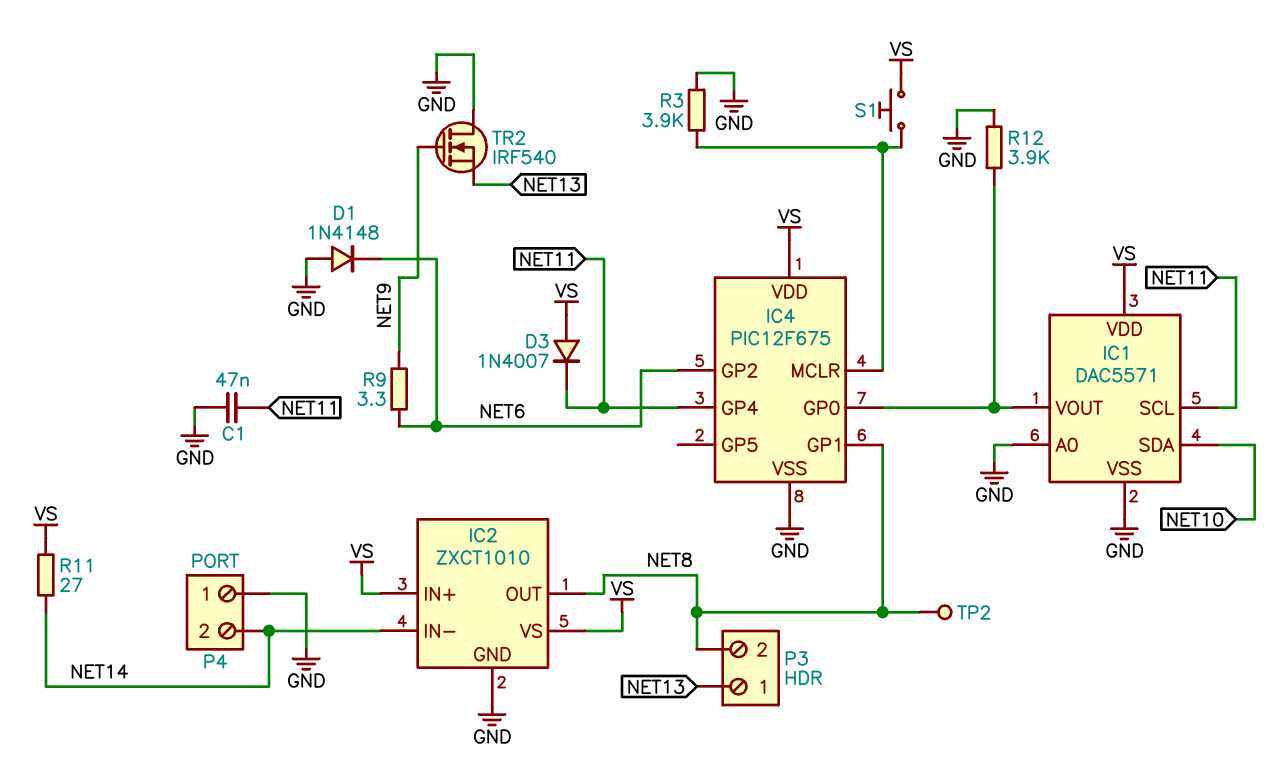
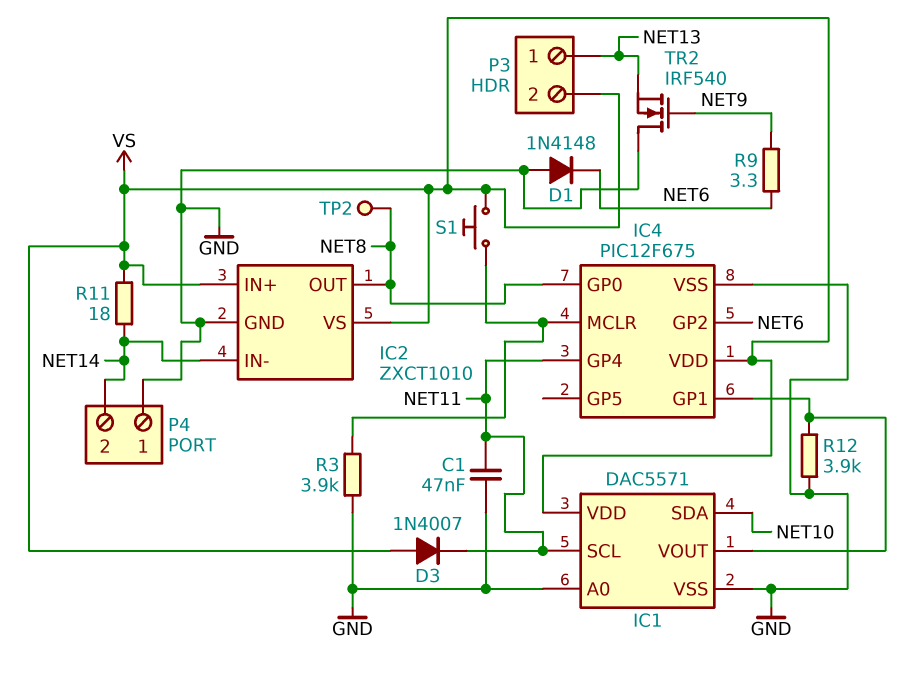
IC4 pin GP0: IC1/VOUT -> NET8
IC4 pin GP1: NET8 -> IC1/VOUT
P3 pin 2: NET8 -> VS
R11: 27 (NET14, VS) -> 18 (NET14, VS)

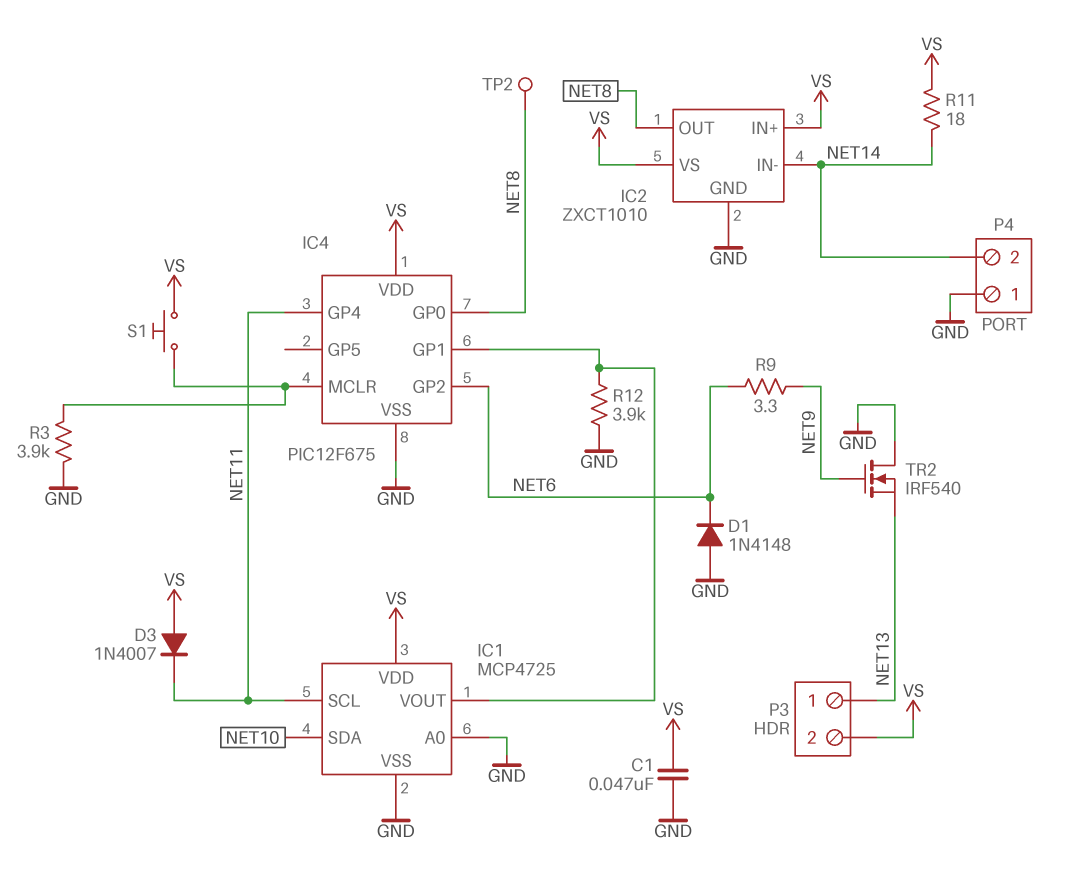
C1: 47nF (GND, NET11) -> 47nF (GND, VS)
IC1: DAC5571 -> MCP4725

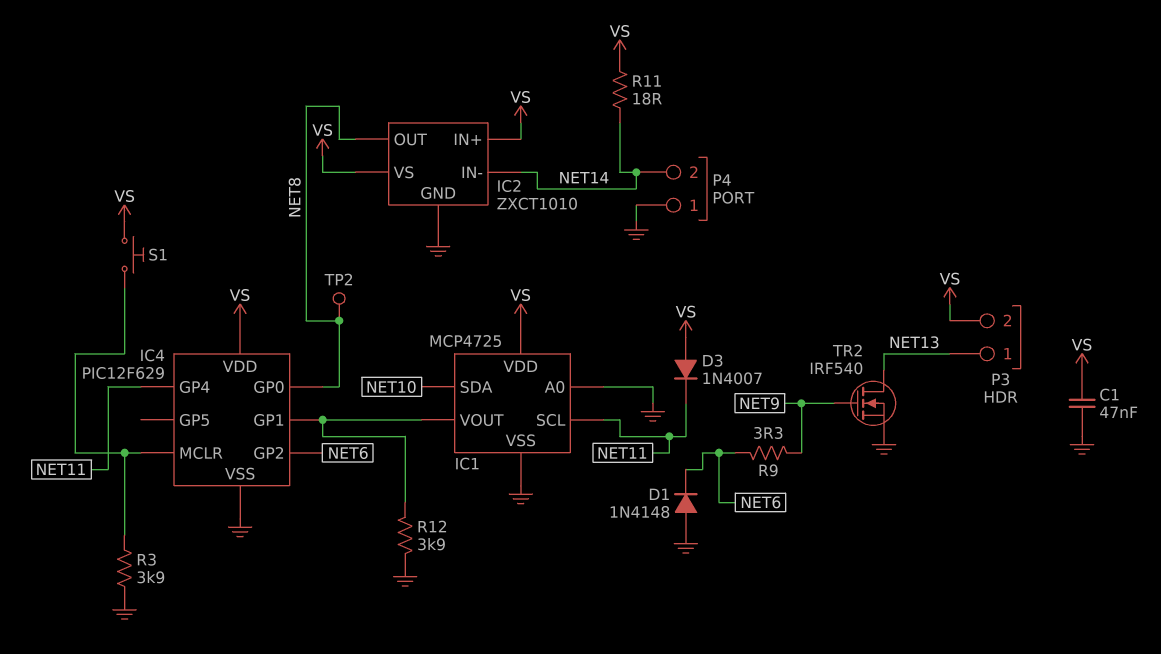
IC4: PIC12F675 -> PIC12F629
TR2: NMOS IRF540 (G NET9, D GND, S NET13) -> NMOS IRF540 (G NET9, D NET13, S GND)

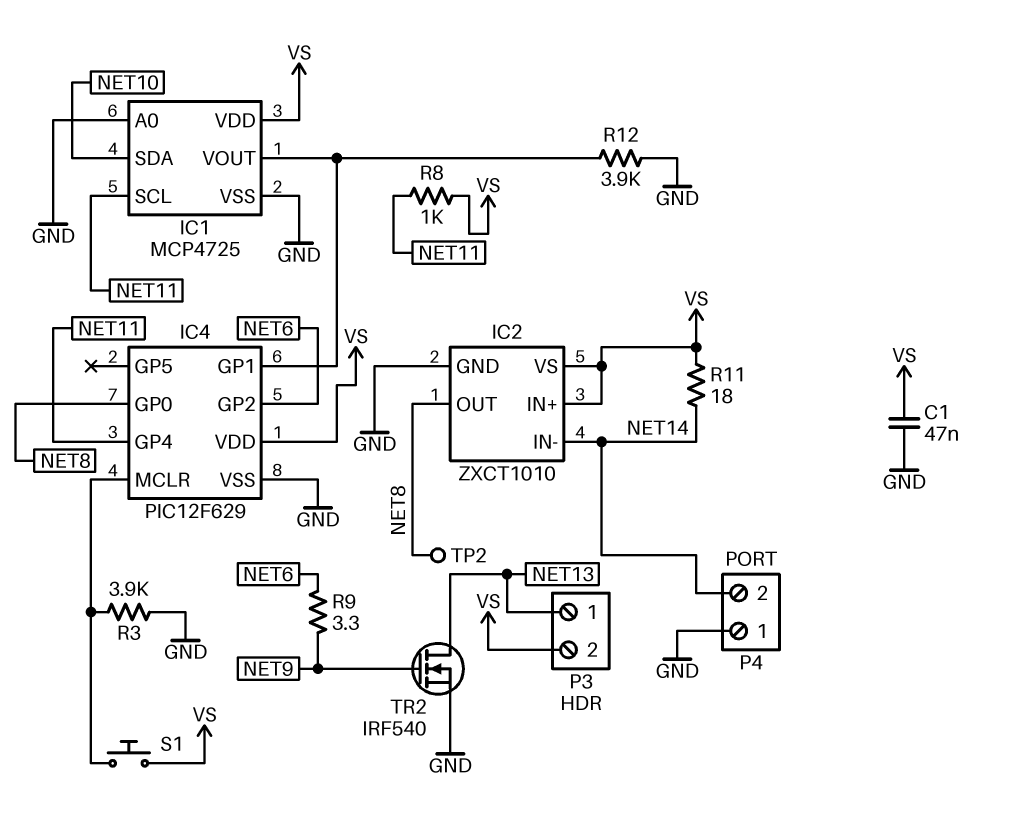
D1: diode 1N4148 (A GND, K NET6) -> none
D3: diode 1N4007 (A VS, K NET11) -> none
R8: none -> 1k (NET11, VS)

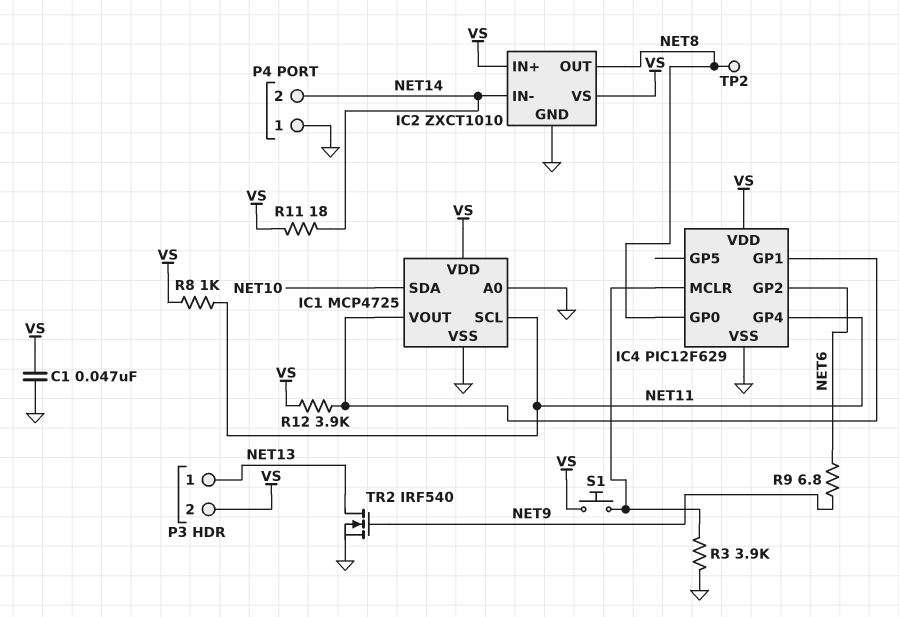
R9: 3.3 (NET6, NET9) -> 6.8 (NET6, NET9)
R12: 3.9k (GND, IC1/VOUT) -> 3.9k (IC1/VOUT, VS)

